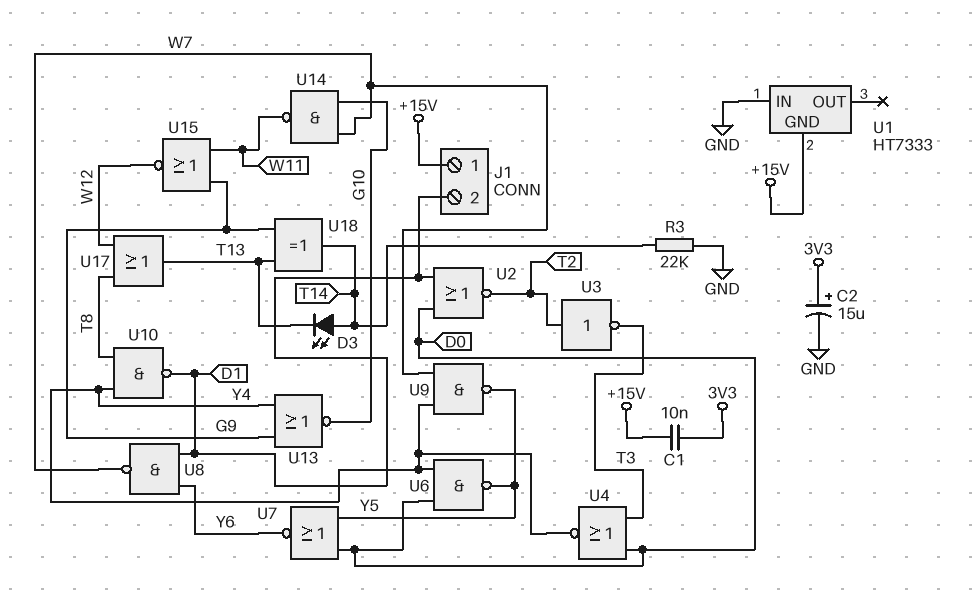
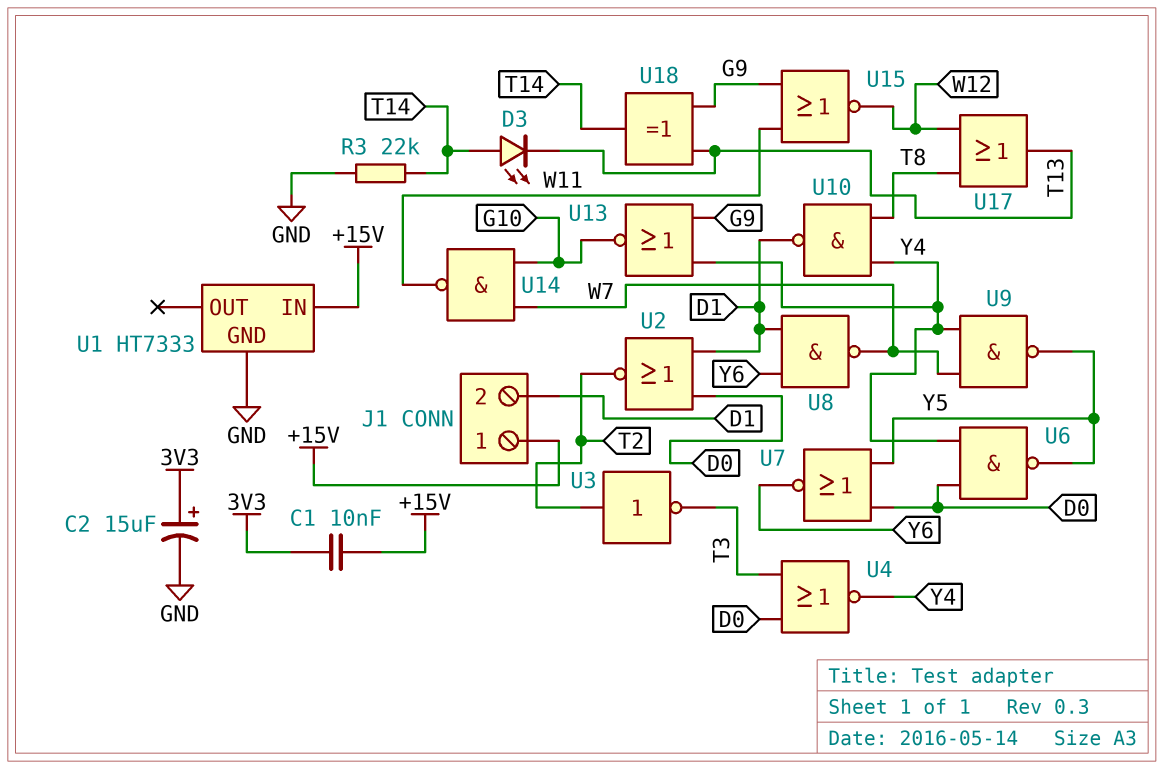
U1 pin GND: +15V -> GND
U1 pin IN: GND -> +15V

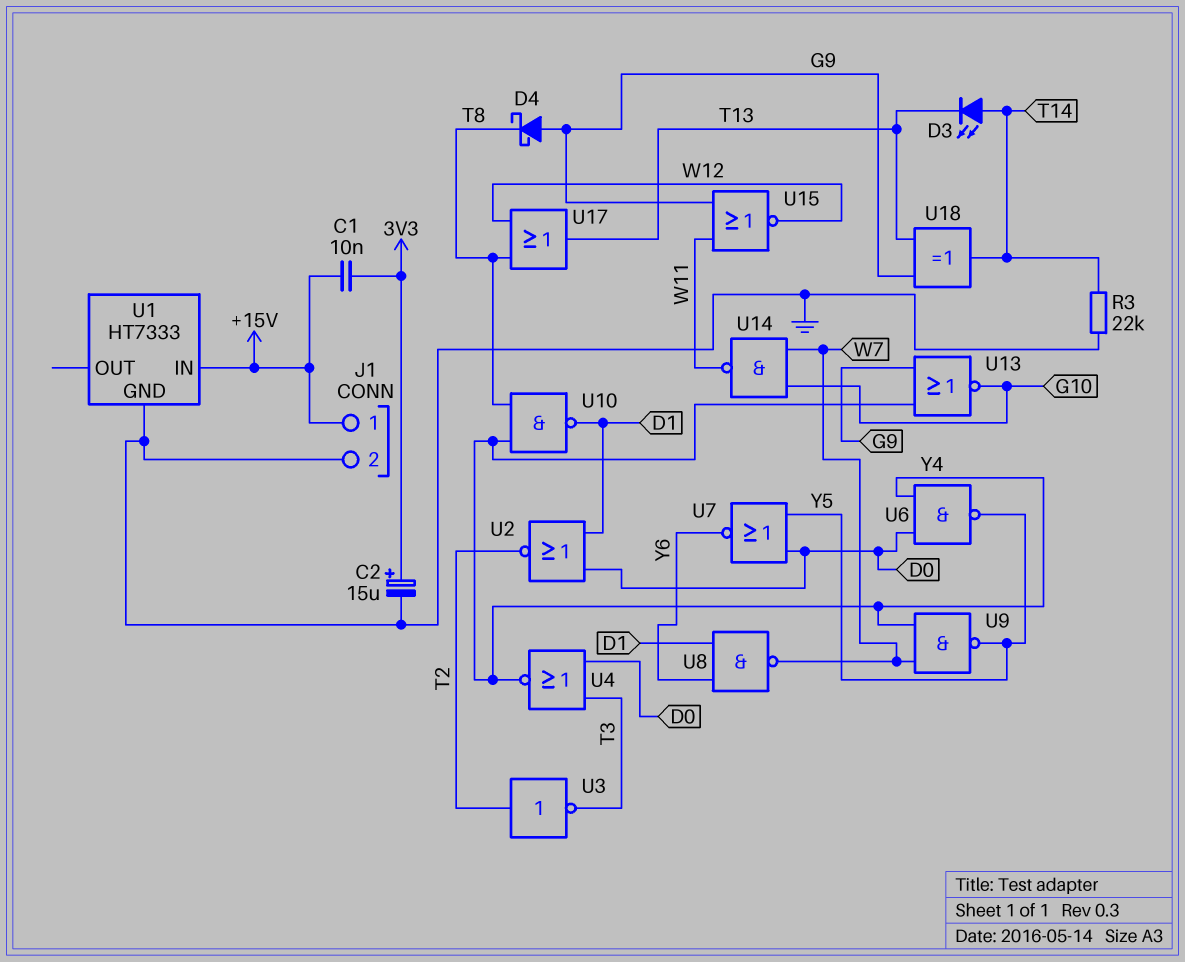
D4: none -> schottky (A G9, K T8)
J1 pin 2: D1 -> GND

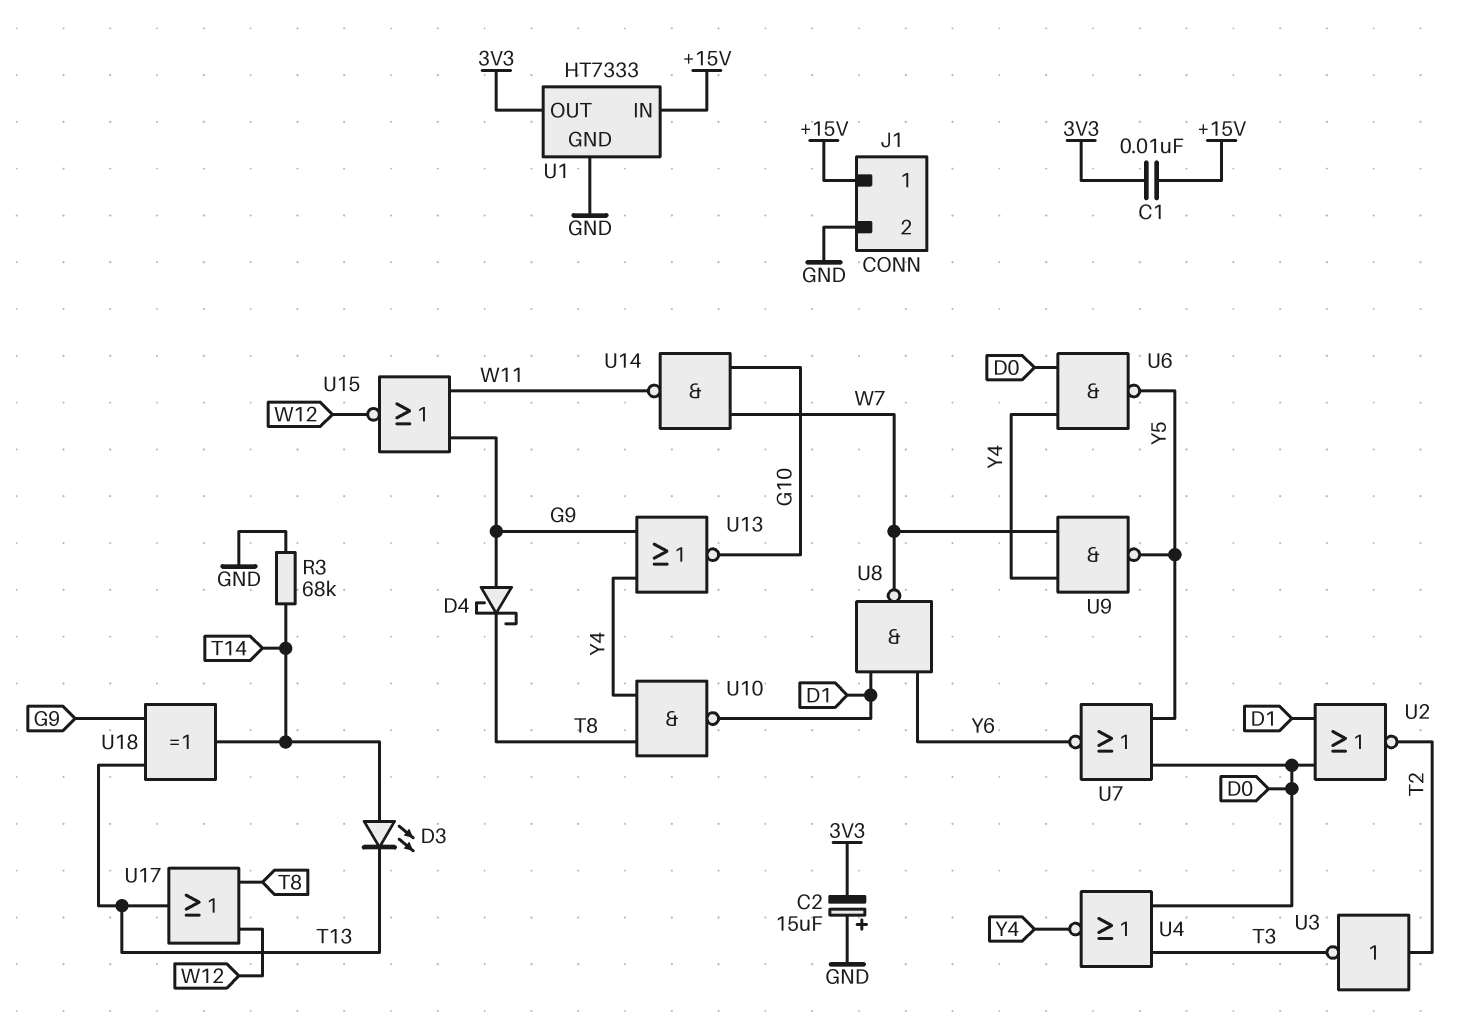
C2: 15uF (plus 3V3, minus GND) -> 15uF (plus GND, minus 3V3)
R3: 22k (GND, T14) -> 68k (GND, T14)
U1 pin OUT: none -> 3V3

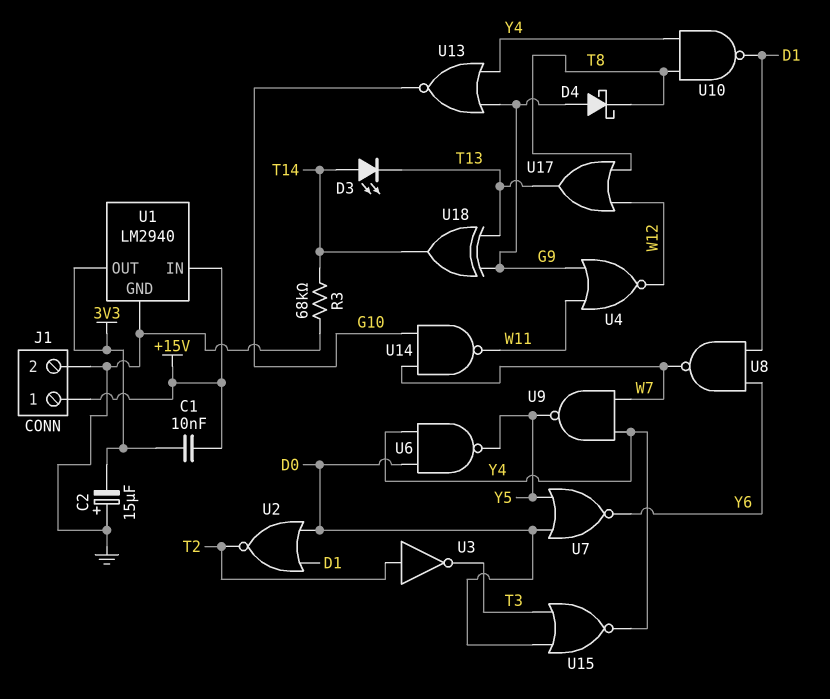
U1: HT7333 -> LM2940
U4: NOR (in D0, in T3, out Y4) -> NOR (in G9, in W11, out W12)
U15: NOR (in G9, in W11, out W12) -> NOR (in D0, in T3, out Y4)

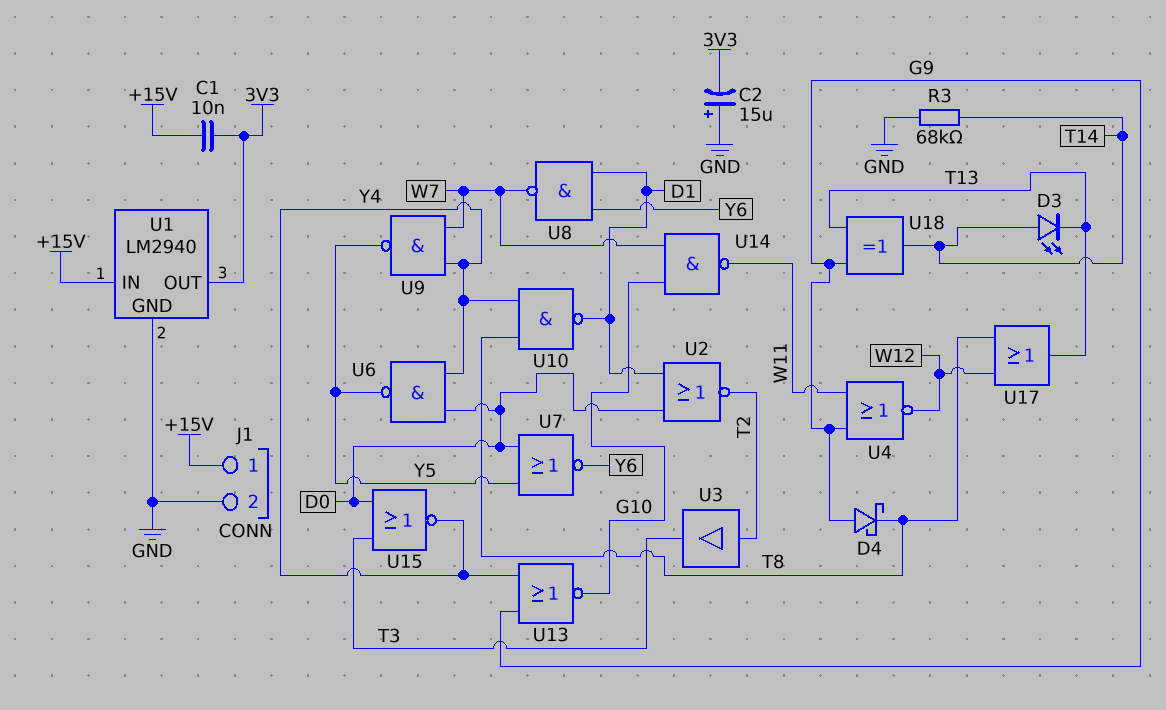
U3: NOT (in T2, out T3) -> buffer (in T2, out T3)

